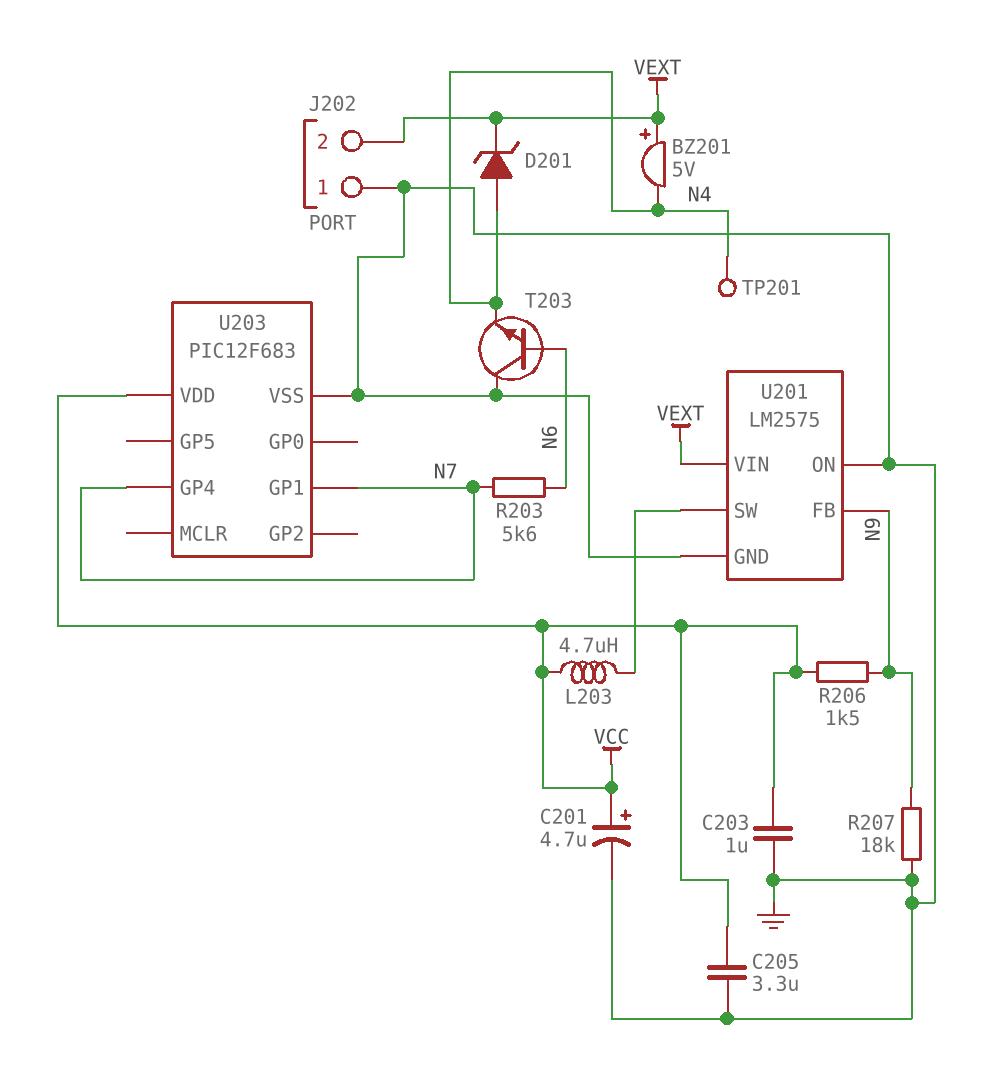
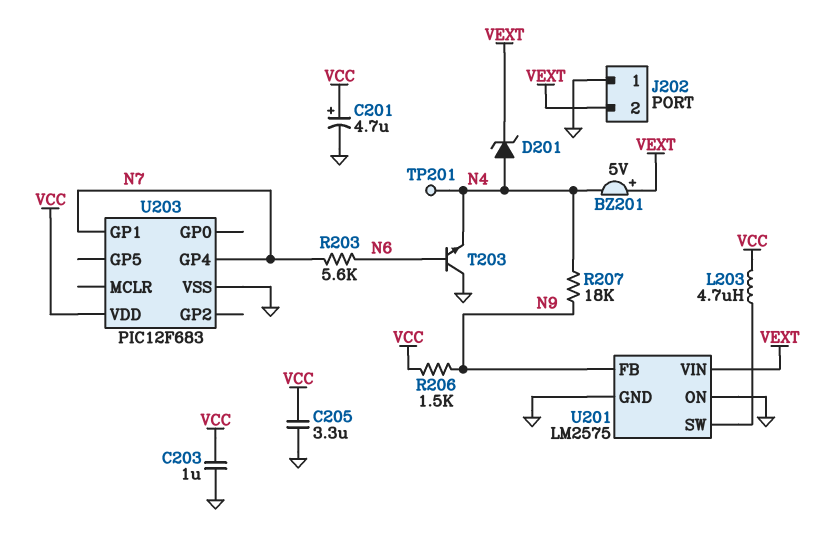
R207: 18k (GND, N9) -> 18k (N4, N9)

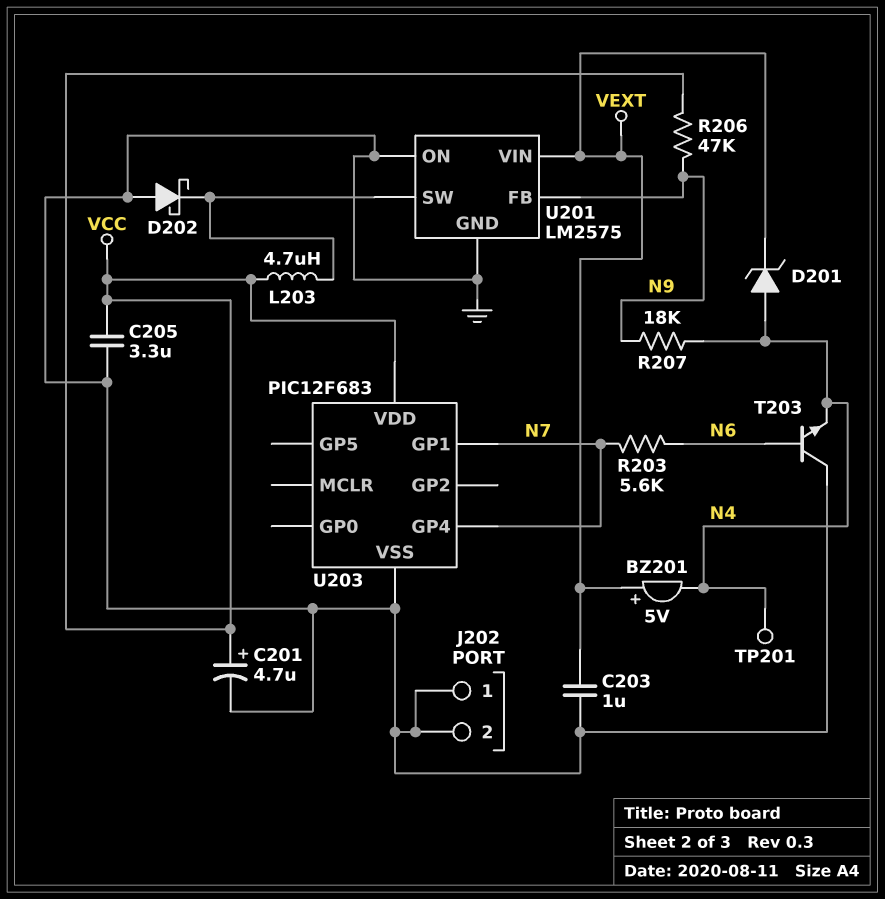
C203: 1uF (GND, VCC) -> 1uF (GND, VEXT)
D202: none -> schottky (A GND, K U201/SW)
J202 pin 2: VEXT -> GND
R206: 1.5k (N9, VCC) -> 47k (N9, VCC)

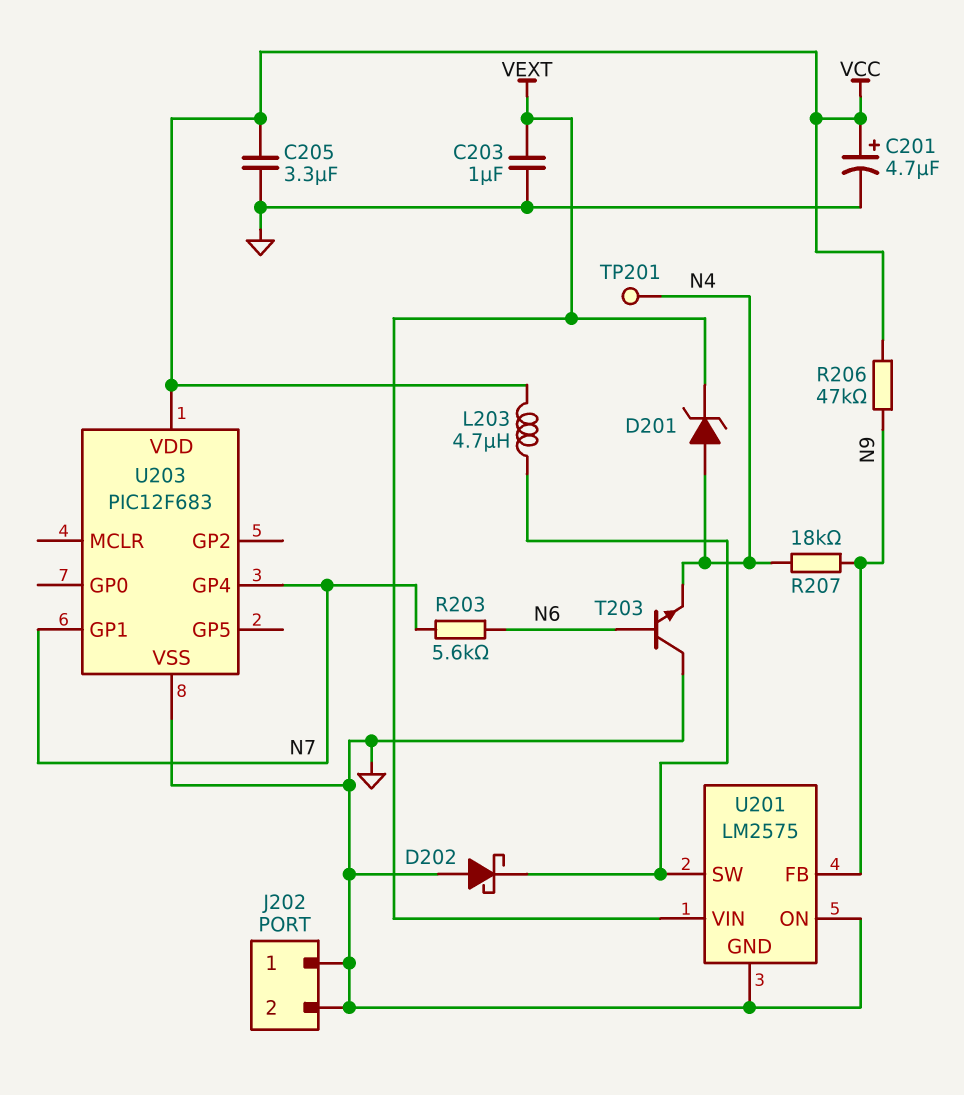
BZ201: buzzer 5V (plus VEXT, minus N4) -> none

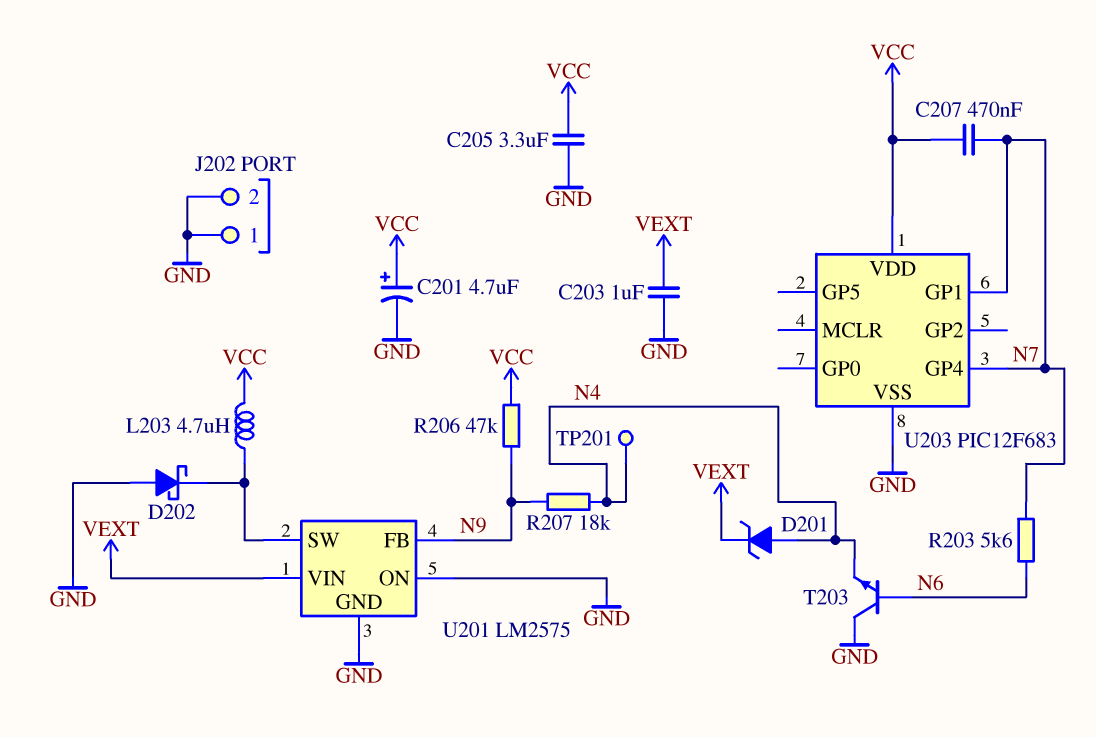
C207: none -> 470nF (N7, VCC)

